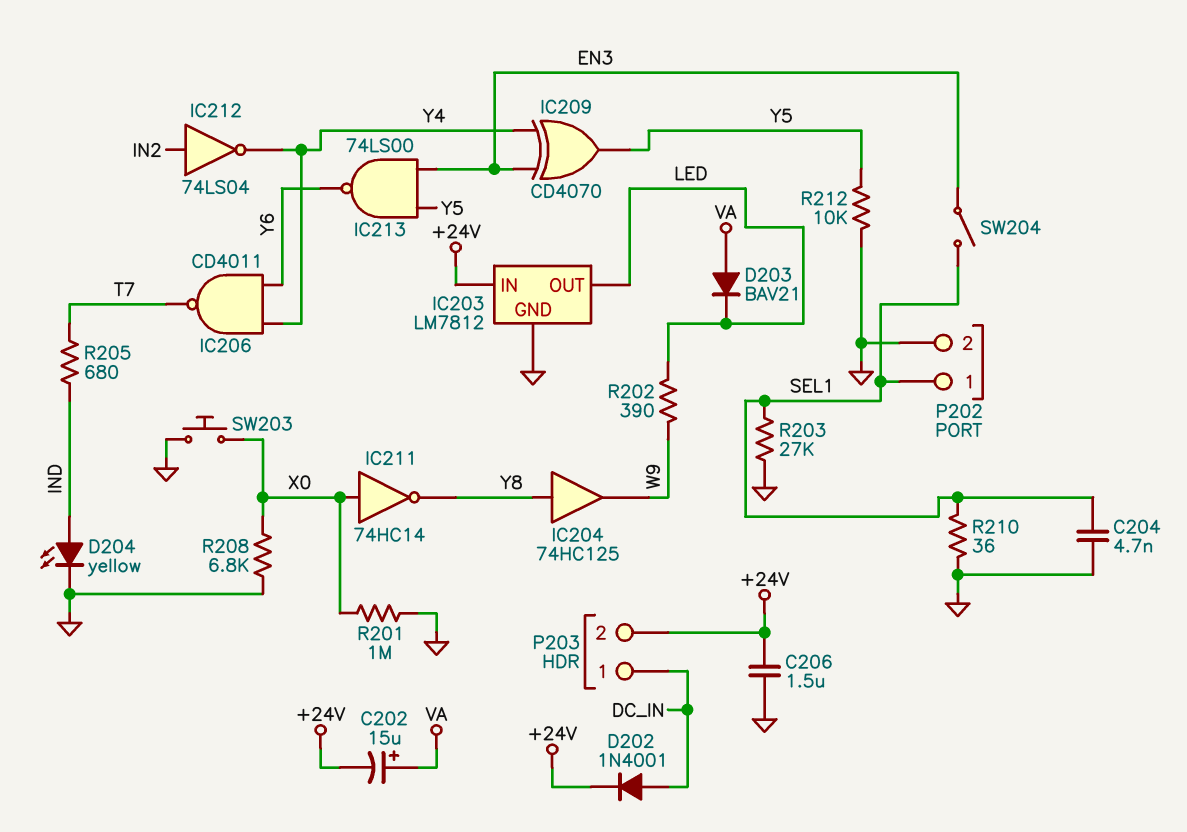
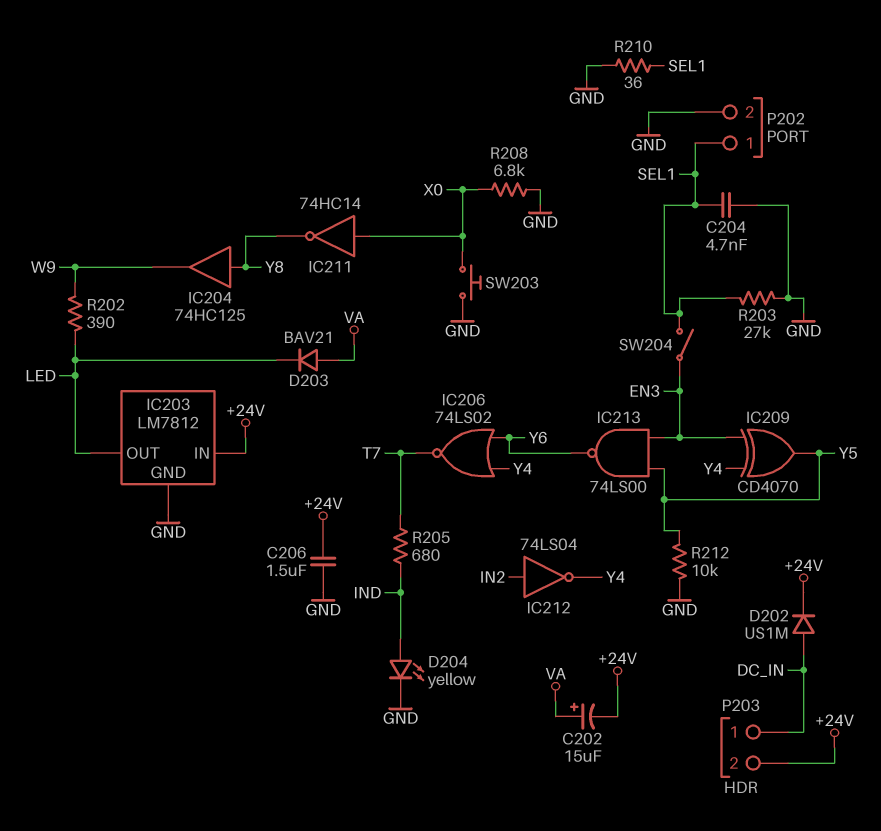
D202: diode 1N4001 (A DC_IN, K +24V) -> diode US1M (A DC_IN, K +24V)
IC206: NAND CD4011 (in Y4, in Y6, out T7) -> NOR 74LS02 (in Y4, in Y6, out T7)
R201: 1M (GND, X0) -> none

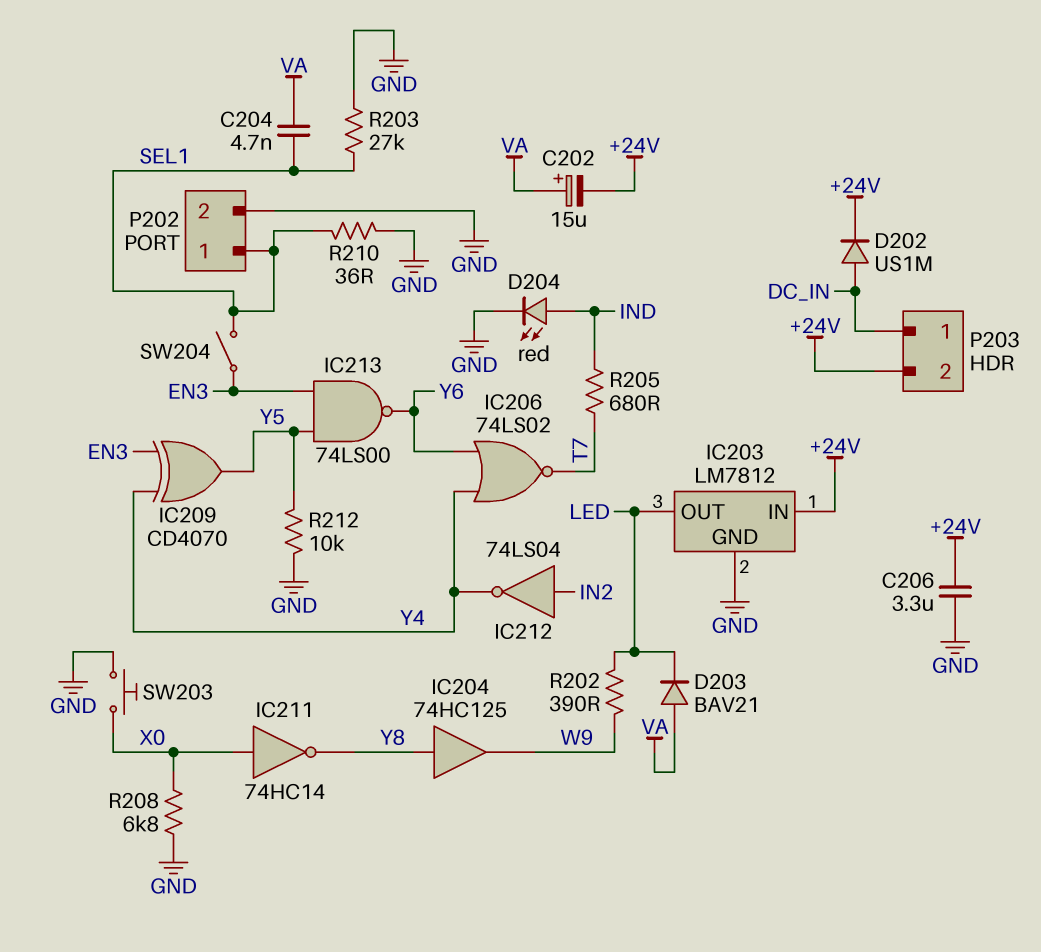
C204: 4.7nF (GND, SEL1) -> 4.7nF (SEL1, VA)
C206: 1.5uF (+24V, GND) -> 3.3uF (+24V, GND)
D204: LED yellow (A IND, K GND) -> LED red (A IND, K GND)

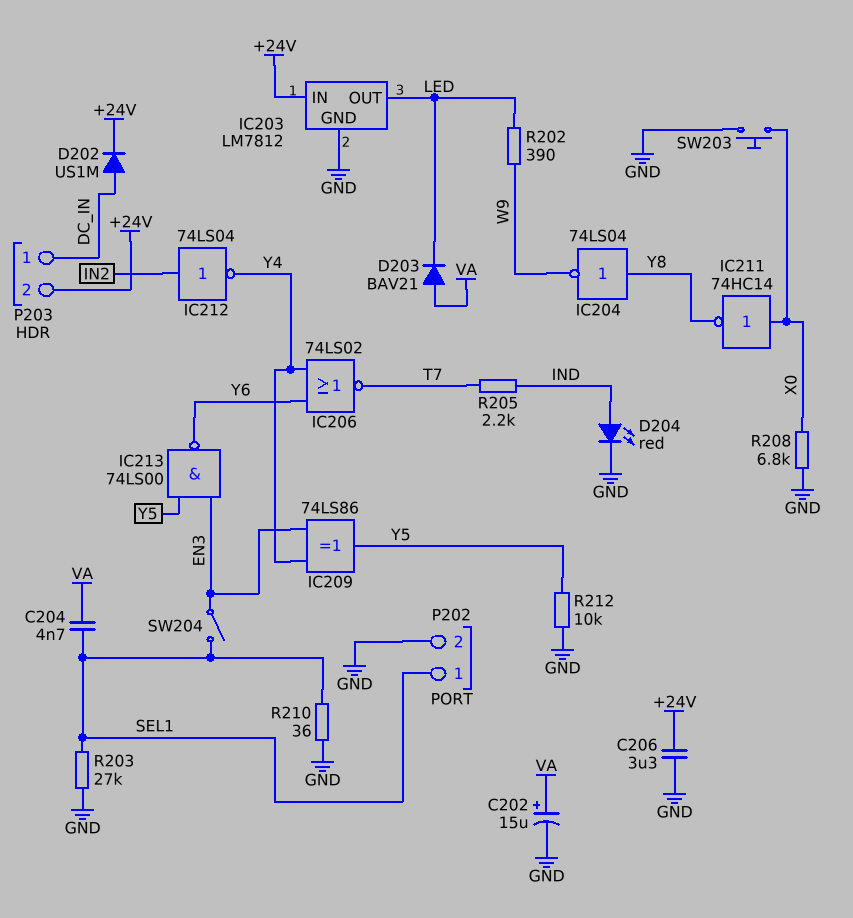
C202: 15uF (plus VA, minus +24V) -> 15uF (plus VA, minus GND)
IC204: buffer 74HC125 (in Y8, out W9) -> NOT 74LS04 (in Y8, out W9)
IC209: XOR CD4070 (in EN3, in Y4, out Y5) -> XOR 74LS86 (in EN3, in Y4, out Y5)
R205: 680 (IND, T7) -> 2.2k (IND, T7)

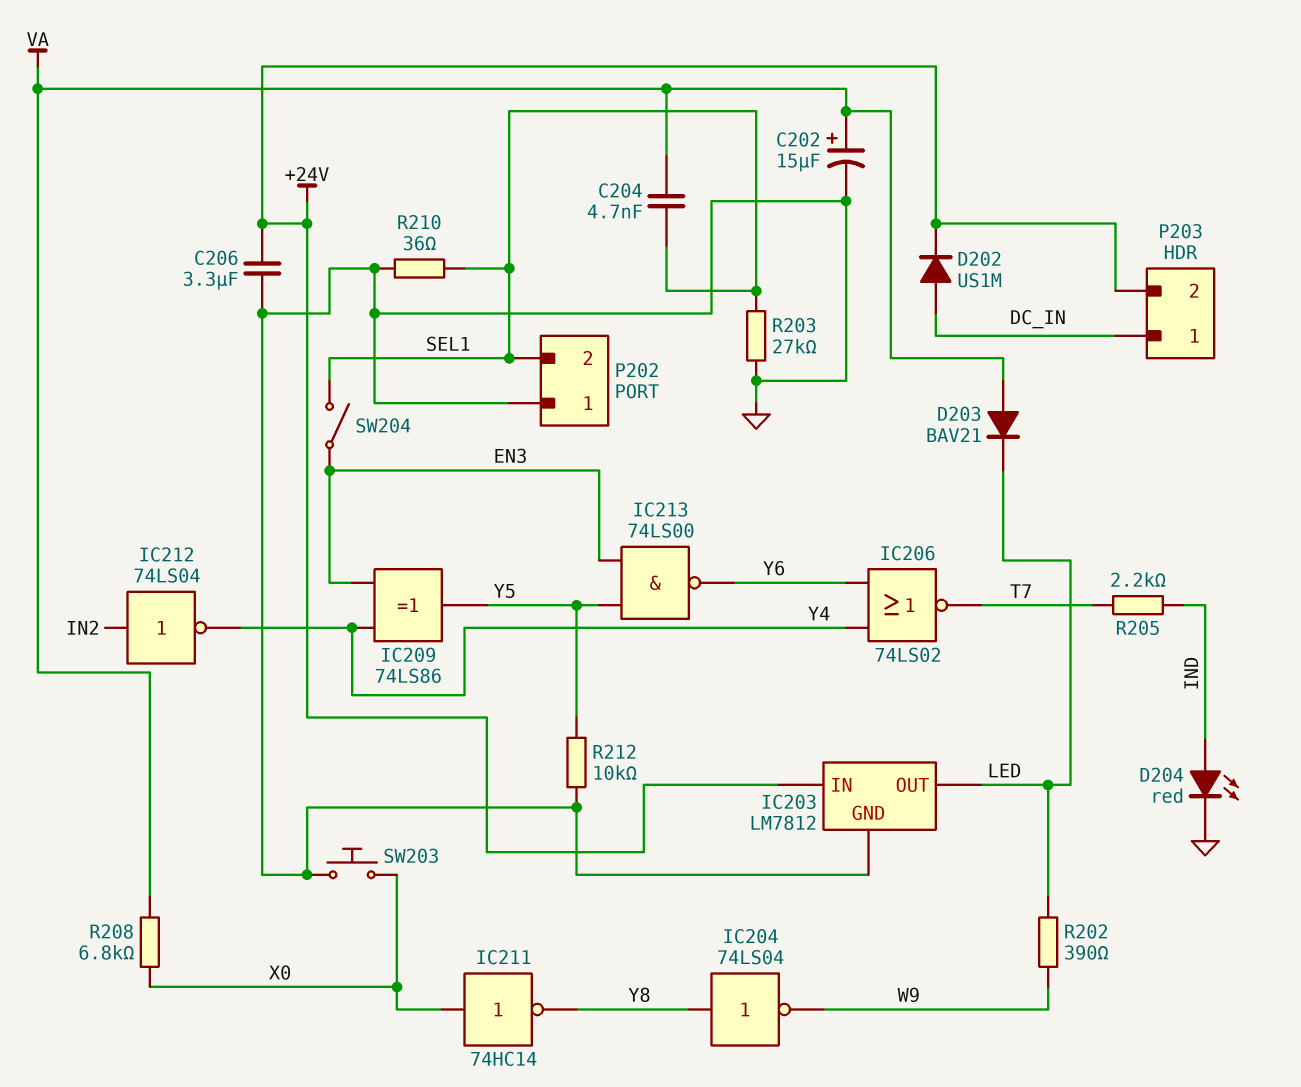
P202 pin 1: SEL1 -> GND
P202 pin 2: GND -> SEL1
R208: 6.8k (GND, X0) -> 6.8k (VA, X0)

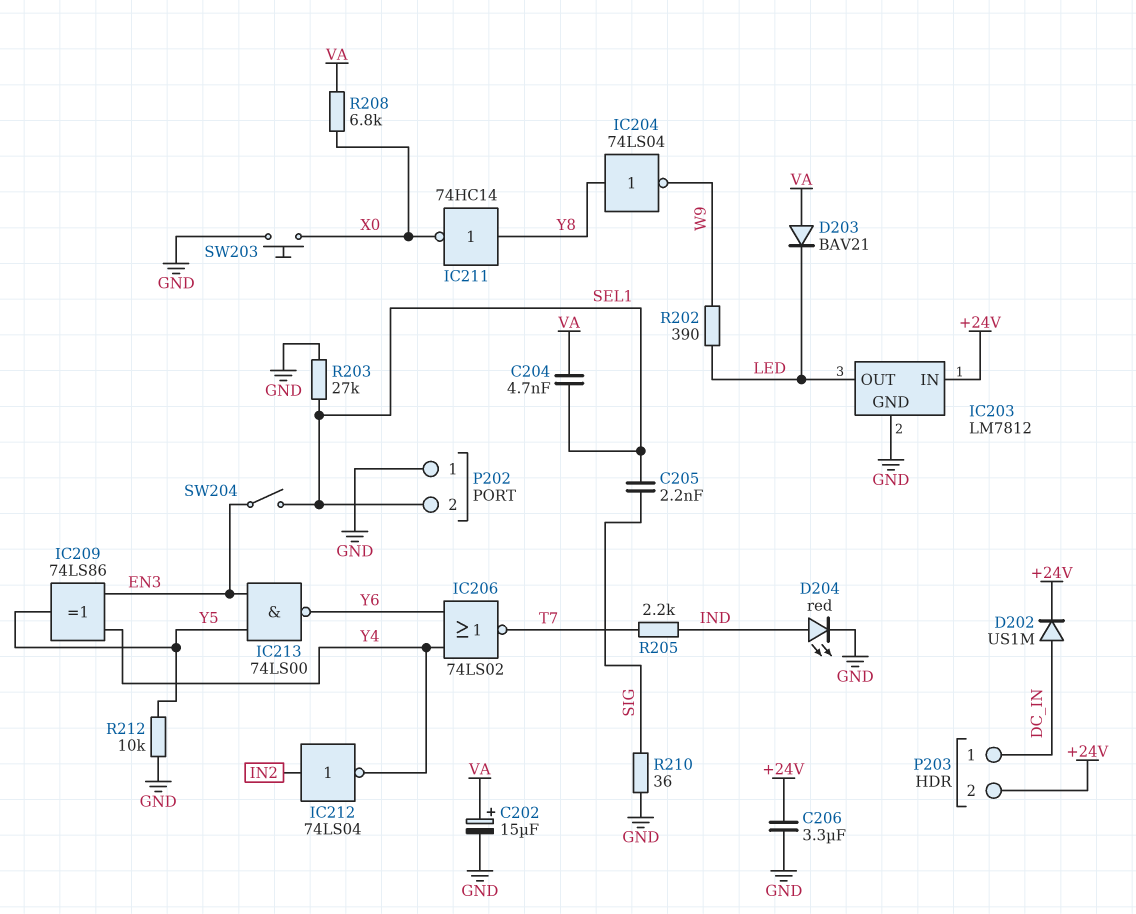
C205: none -> 2.2nF (SEL1, SIG)
IC211: NOT 74HC14 (in X0, out Y8) -> NOT 74HC14 (in Y8, out X0)
R210: 36 (GND, SEL1) -> 36 (GND, SIG)

